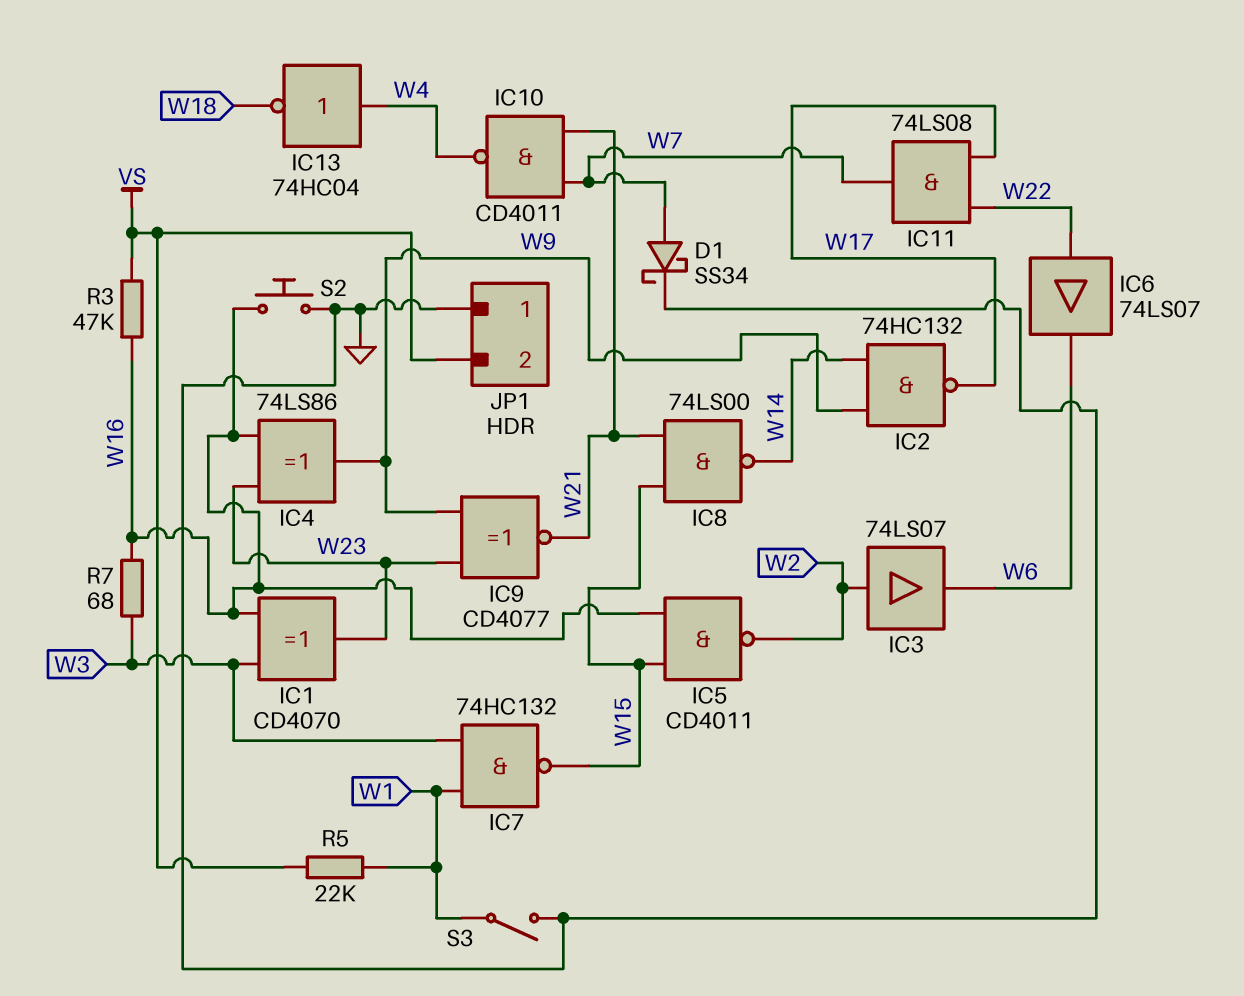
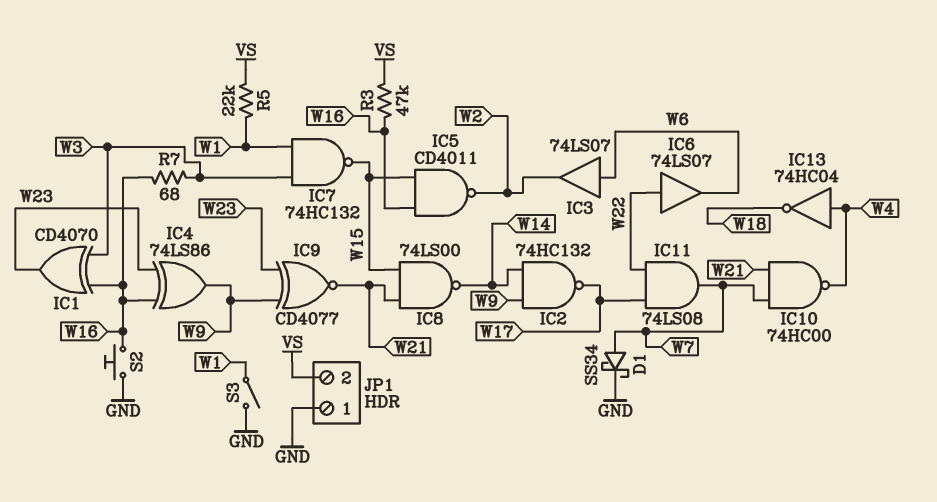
IC3: buffer 74LS07 (in W2, out W6) -> buffer 74LS07 (in W6, out W2)
IC10: NAND CD4011 (in W7, in W21, out W4) -> NAND 74HC00 (in W7, in W21, out W4)

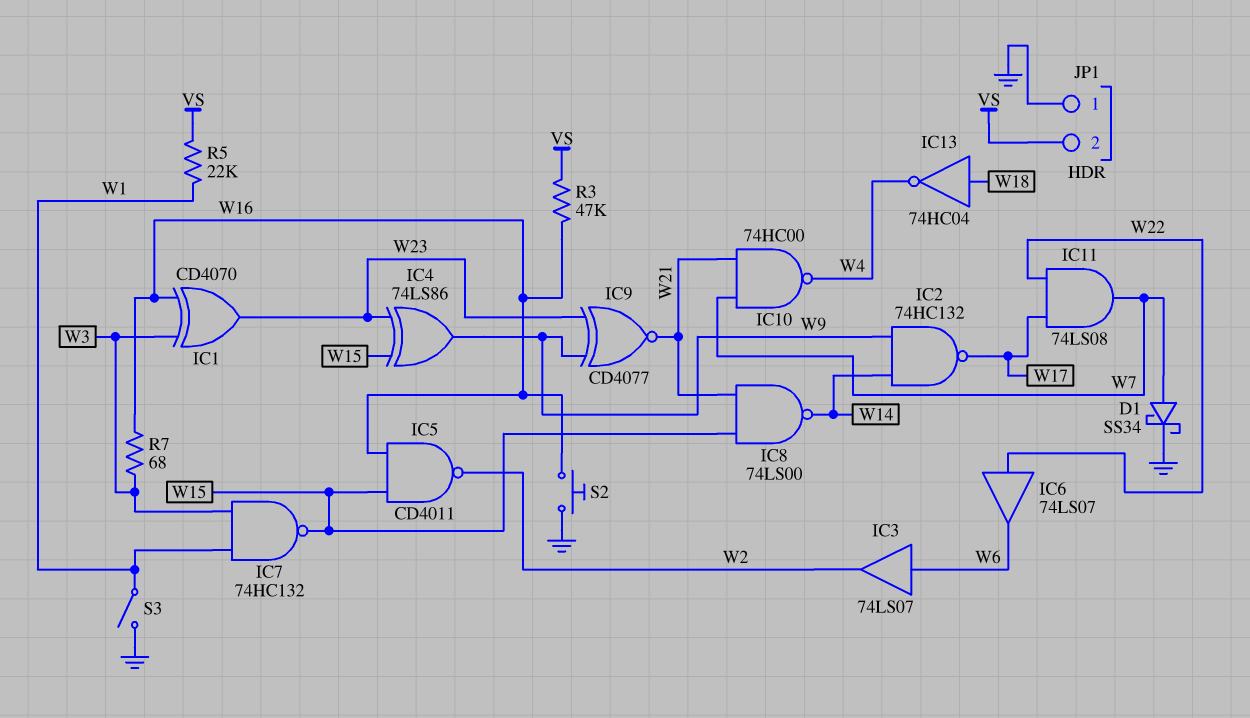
IC4: XOR 74LS86 (in W16, in W23, out W9) -> XOR 74LS86 (in W15, in W23, out W9)
IC13: NOT 74HC04 (in W4, out W18) -> NOT 74HC04 (in W18, out W4)

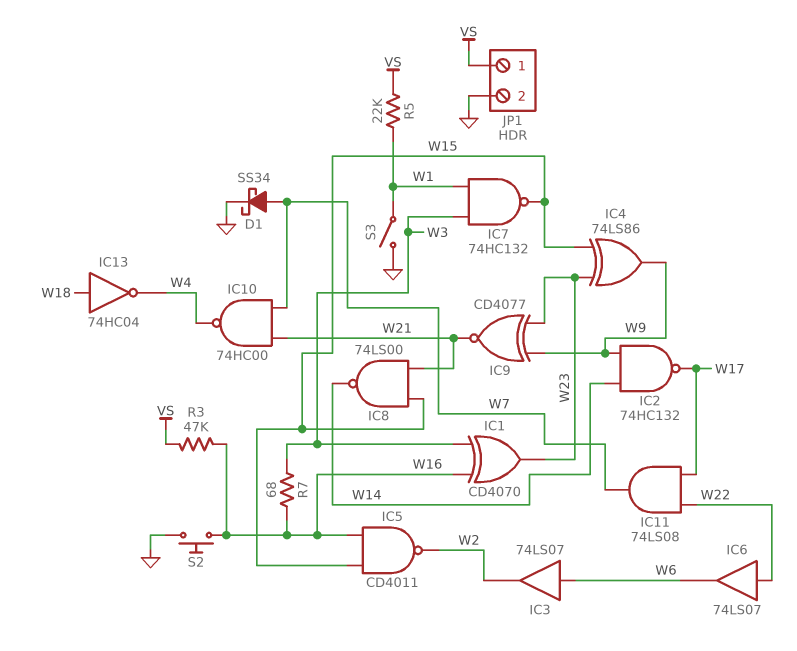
JP1 pin 1: GND -> VS
JP1 pin 2: VS -> GND

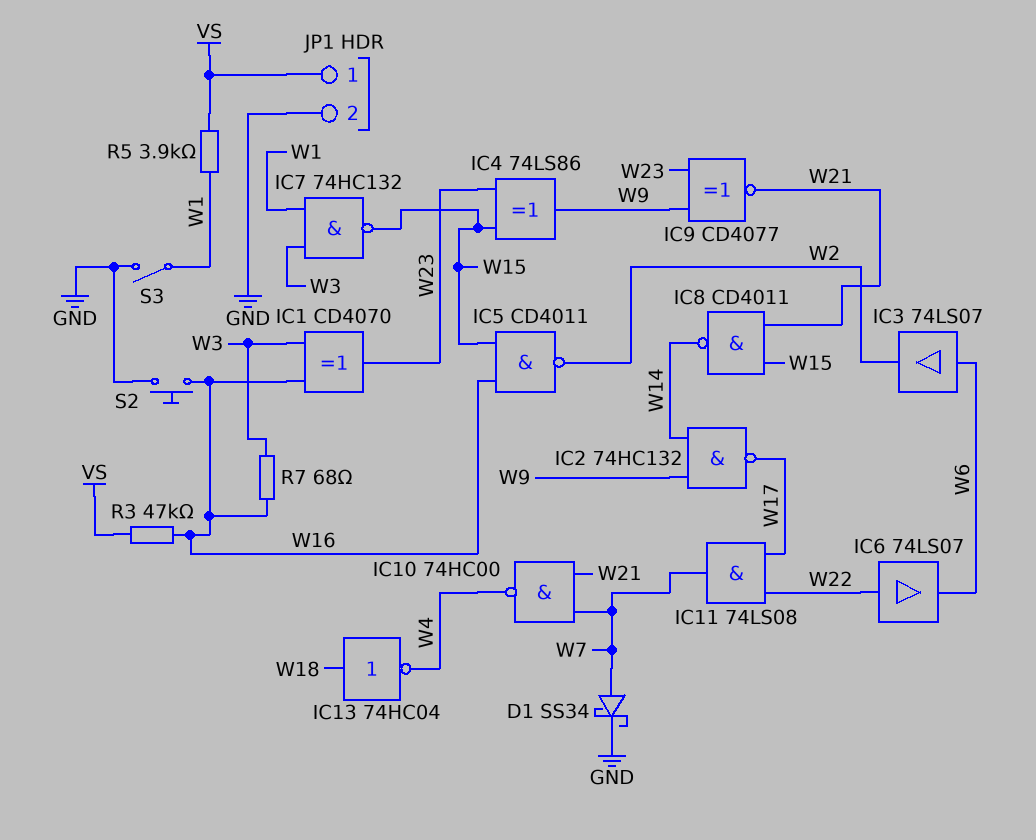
IC8: NAND 74LS00 (in W15, in W21, out W14) -> NAND CD4011 (in W15, in W21, out W14)
R5: 22k (VS, W1) -> 3.9k (VS, W1)

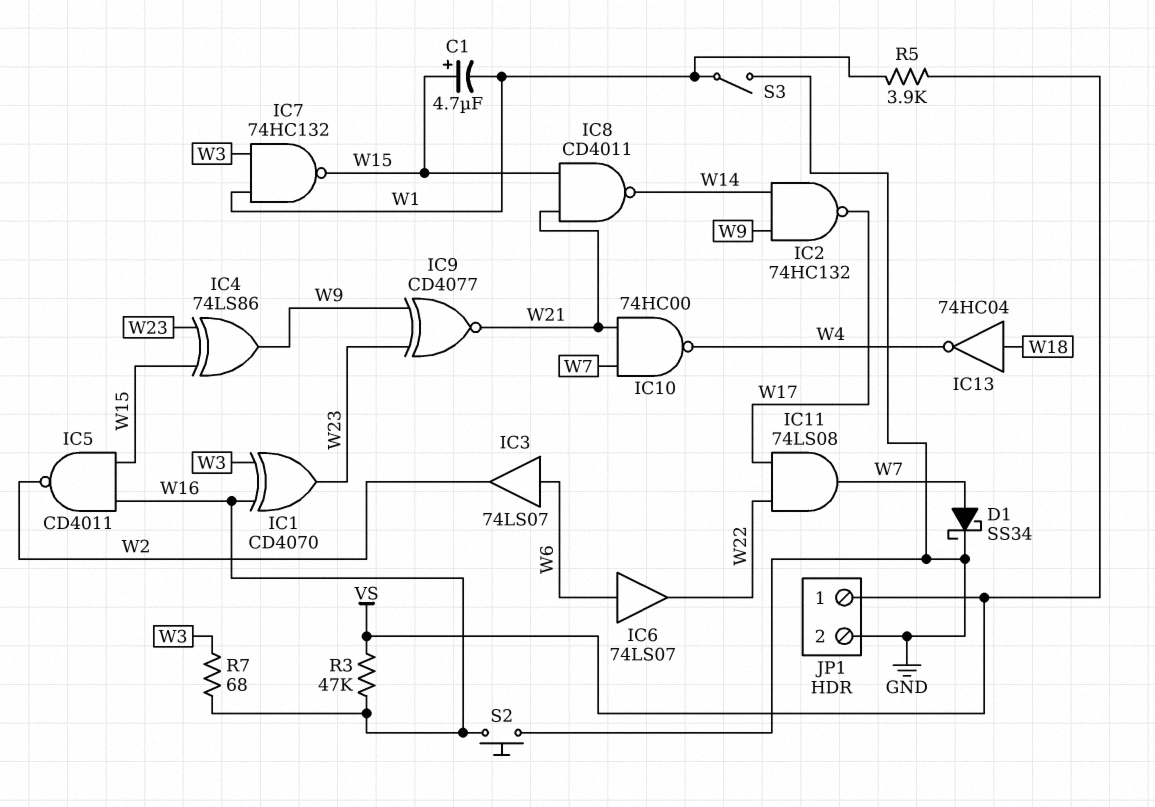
C1: none -> 4.7uF (plus W15, minus W1)
IC6: buffer 74LS07 (in W22, out W6) -> buffer 74LS07 (in W6, out W22)

